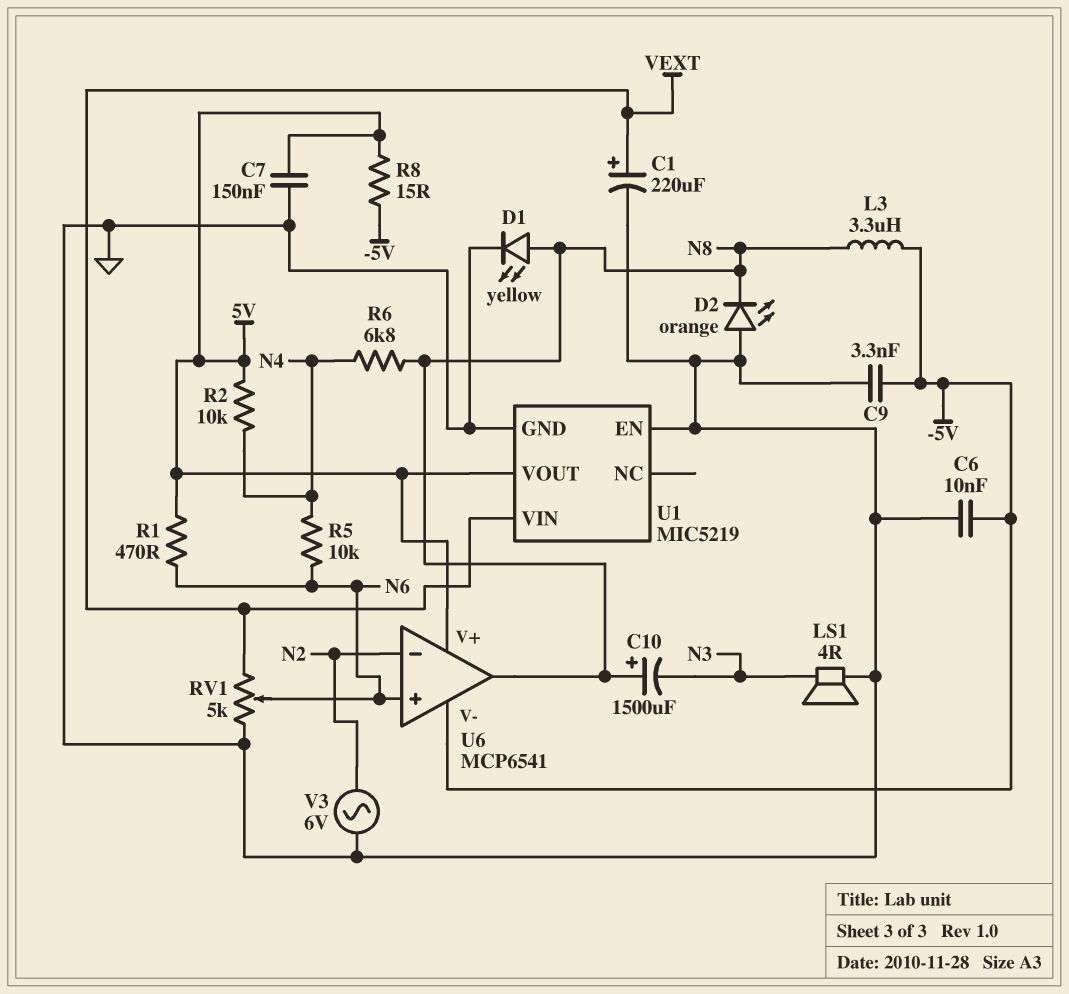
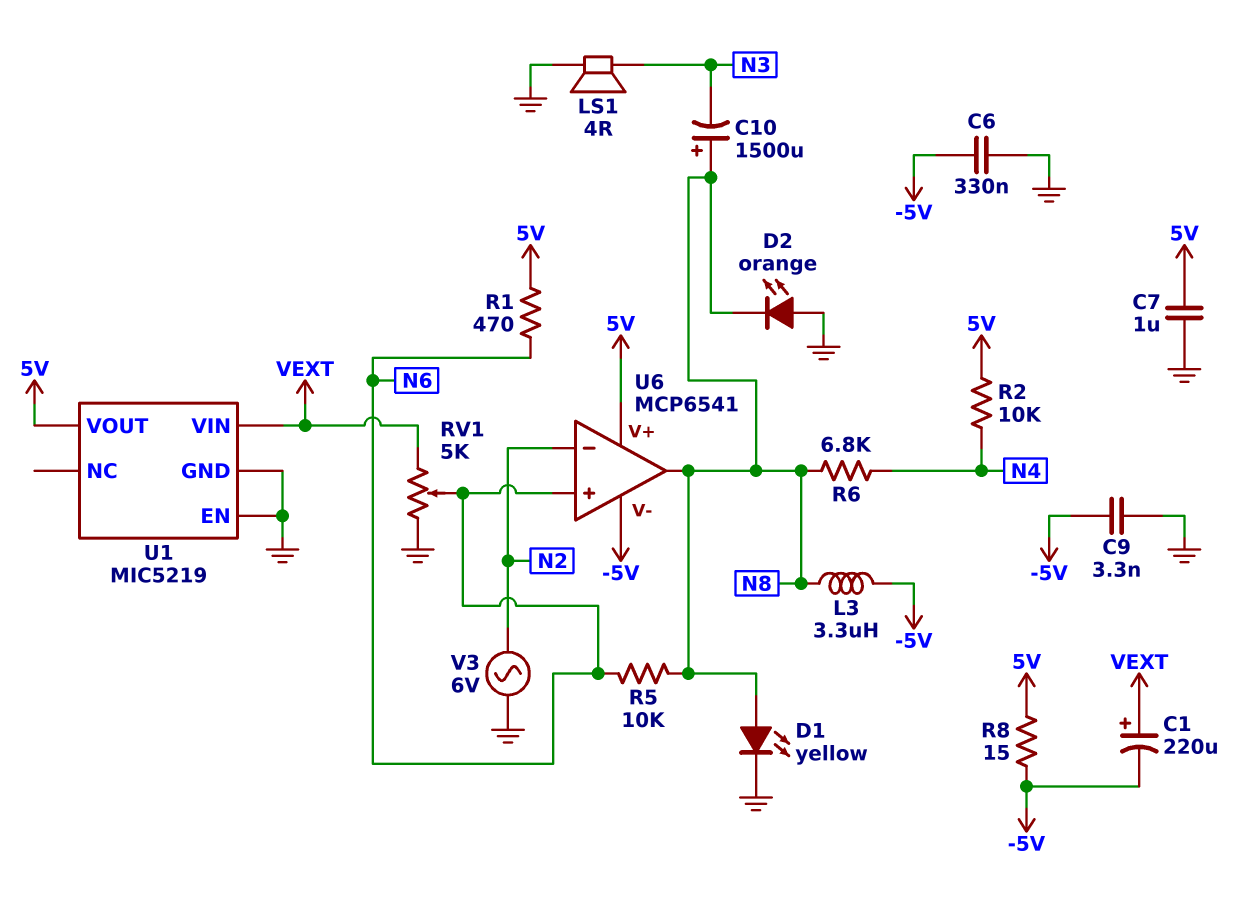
C1: 220uF (plus VEXT, minus GND) -> 220uF (plus VEXT, minus -5V)
C6: 10nF (-5V, GND) -> 330nF (-5V, GND)
C7: 150nF (5V, GND) -> 1uF (5V, GND)
R5: 10k (N4, N6) -> 10k (N6, N8)

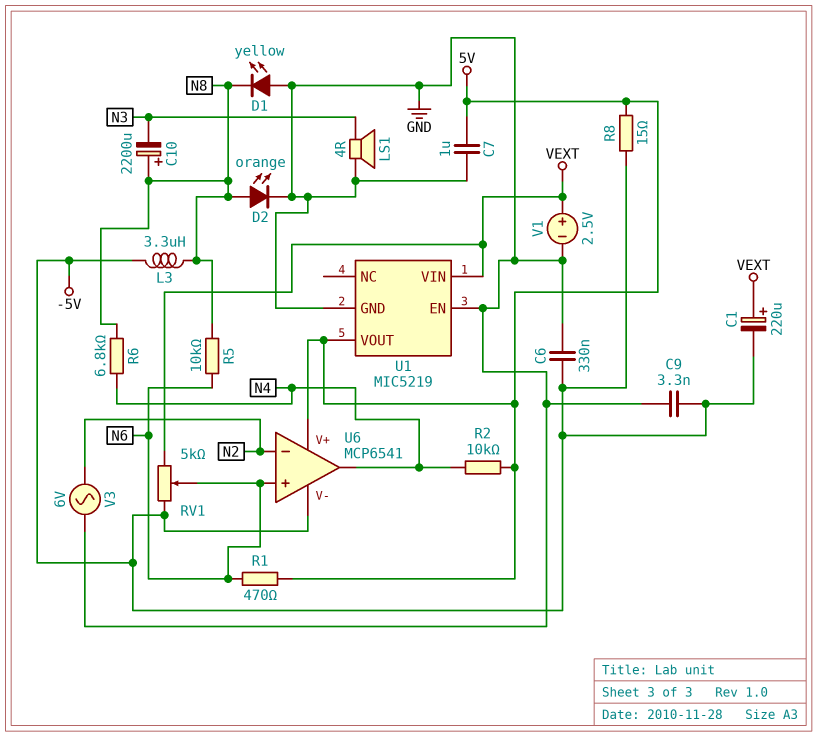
C10: 1500uF (plus N8, minus N3) -> 2200uF (plus N8, minus N3)
D1: LED yellow (A N8, K GND) -> LED yellow (A GND, K N8)
D2: LED orange (A GND, K N8) -> LED orange (A N8, K GND)
RV1: 5k (GND, VEXT, wiper N6) -> 5k (-5V, VEXT, wiper N6)
U6 pin out: N8 -> N4
V1: none -> 2.5V (plus VEXT, minus GND)

